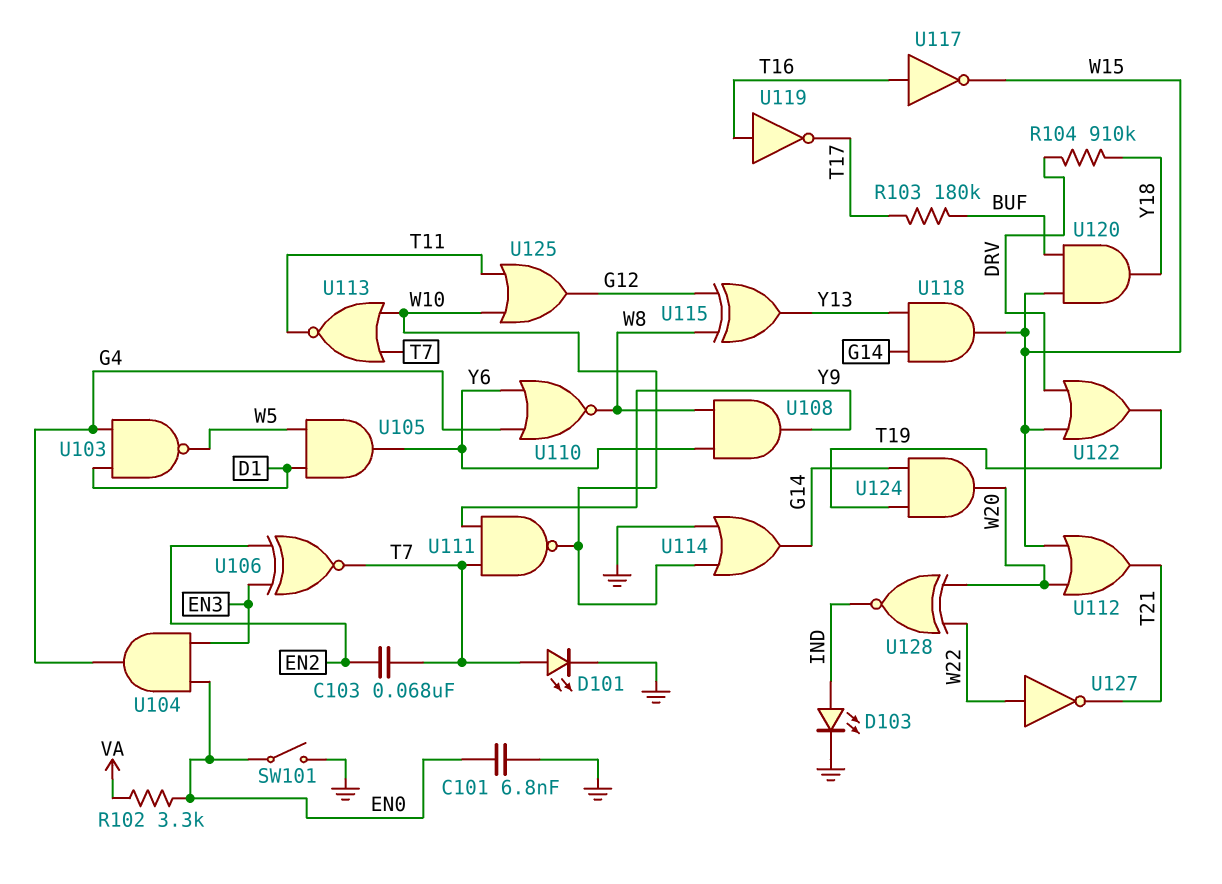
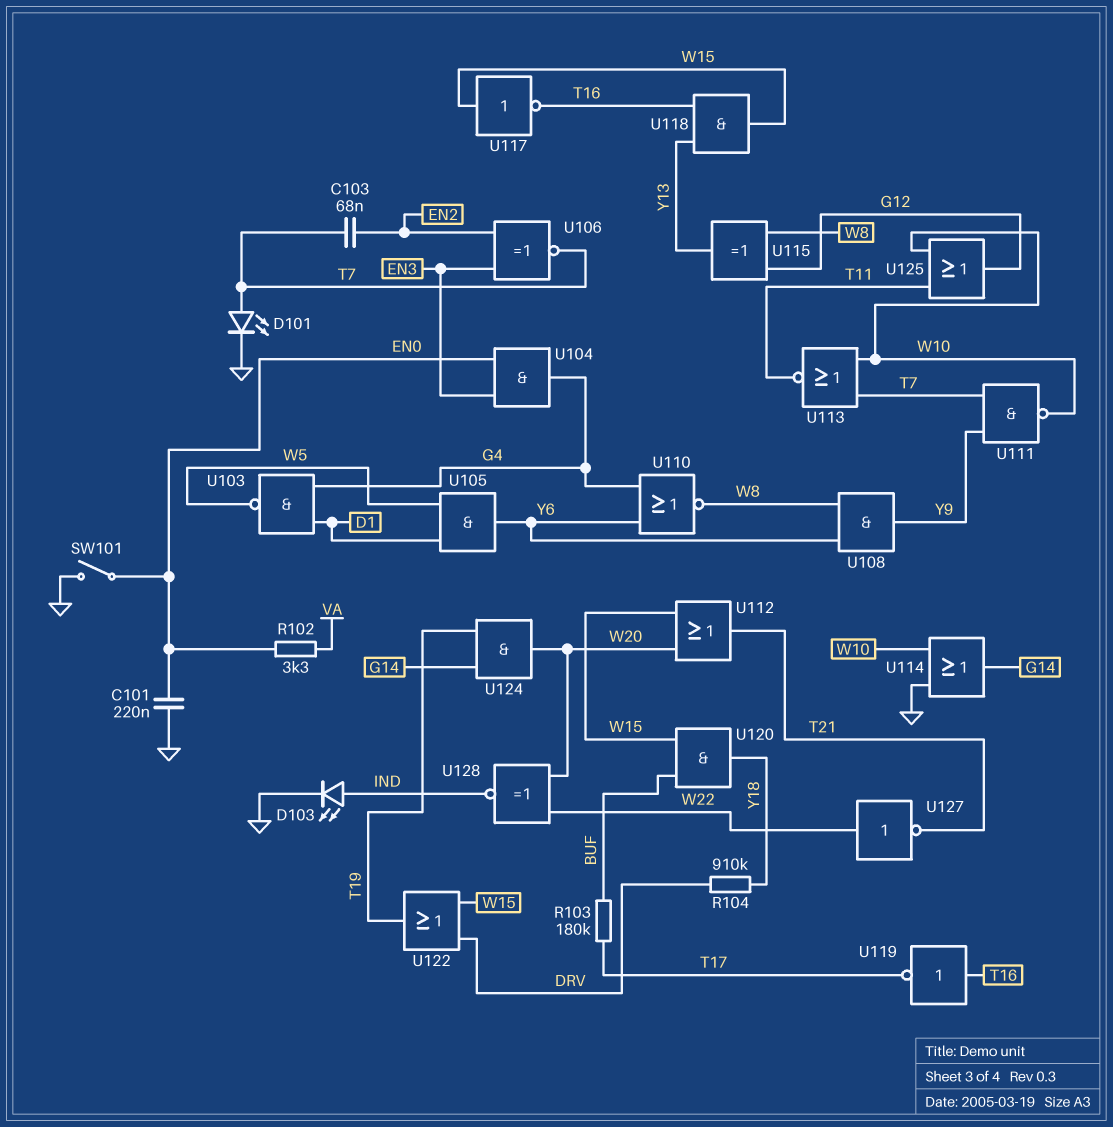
C101: 6.8nF (EN0, GND) -> 220nF (EN0, GND)
U117: NOT (in T16, out W15) -> NOT (in W15, out T16)
U118: AND (in G14, in Y13, out W15) -> AND (in T16, in Y13, out W15)

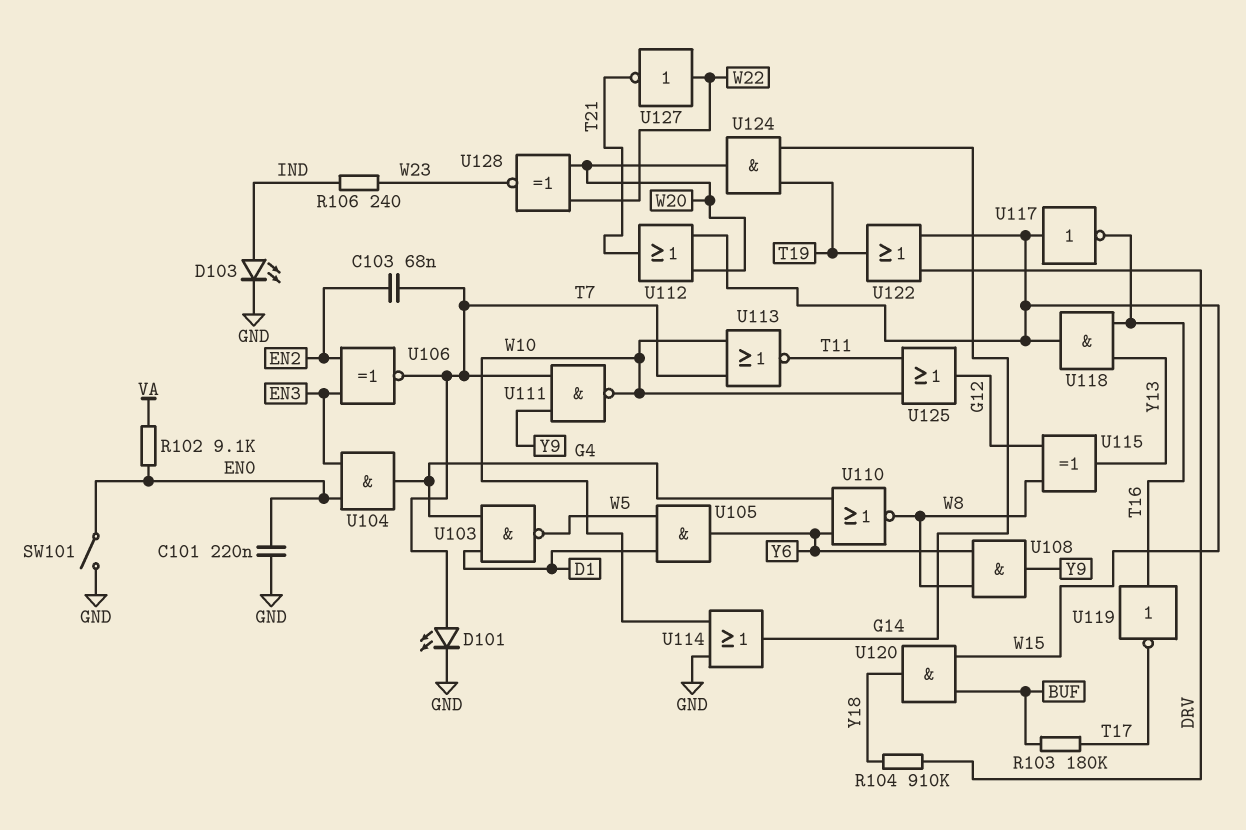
R102: 3.3k (EN0, VA) -> 9.1k (EN0, VA)
R106: none -> 240 (IND, W23)
U128: XNOR (in W20, in W22, out IND) -> XNOR (in W20, in W22, out W23)

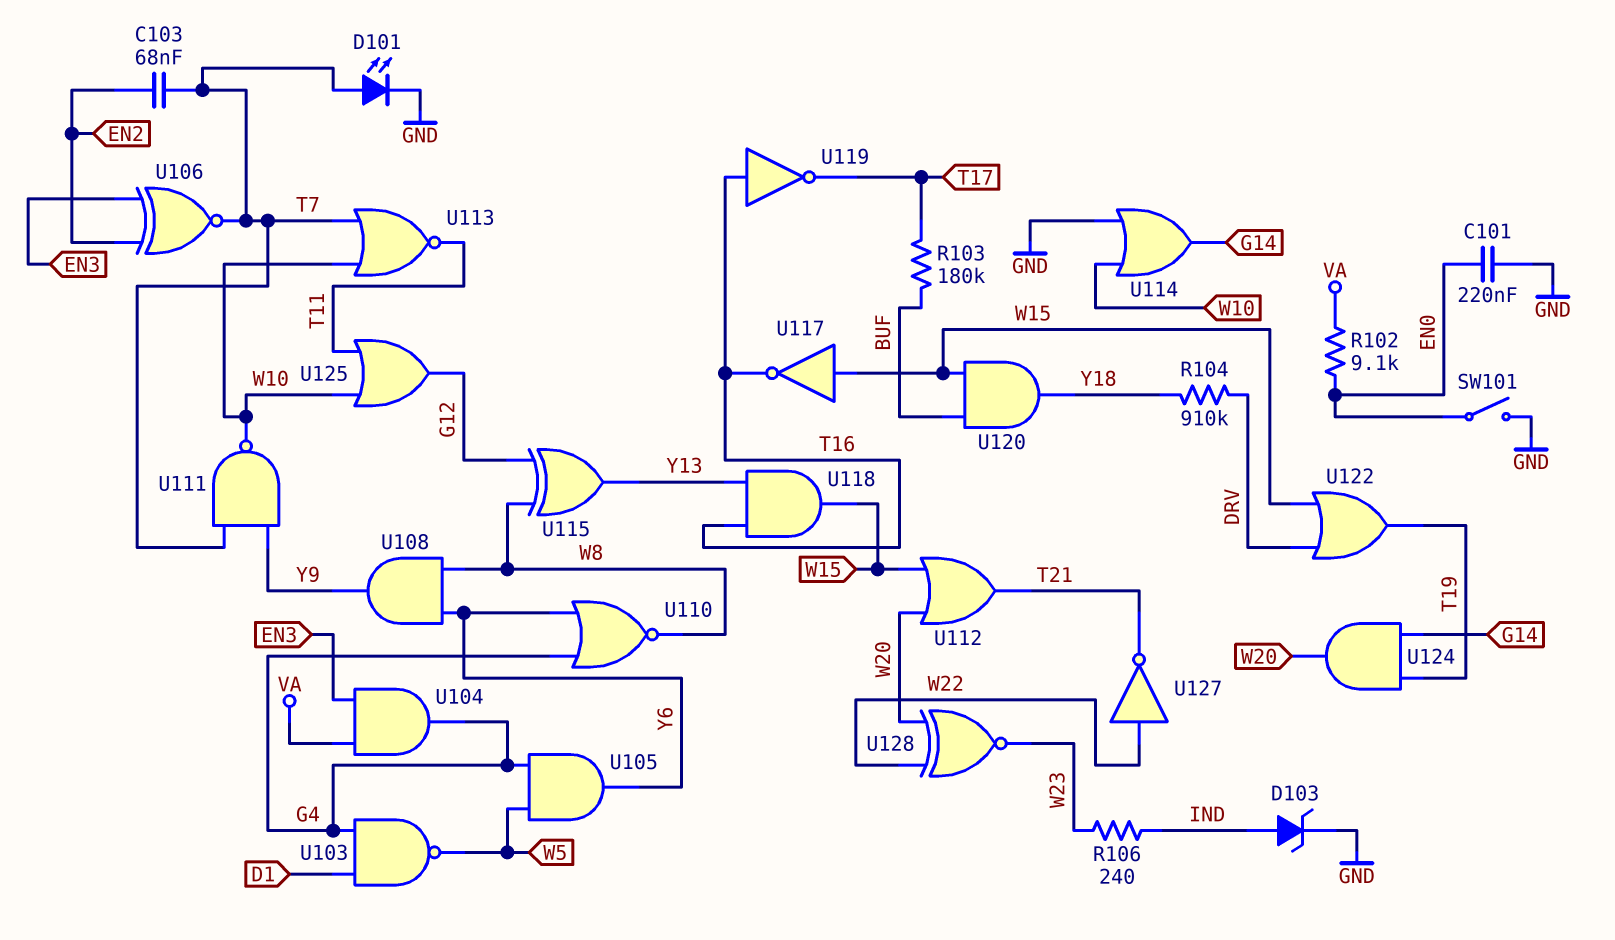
D103: LED (A IND, K GND) -> zener (A IND, K GND)
U104: AND (in EN0, in EN3, out G4) -> AND (in EN3, in VA, out G4)
U105: AND (in D1, in W5, out Y6) -> AND (in G4, in W5, out Y6)

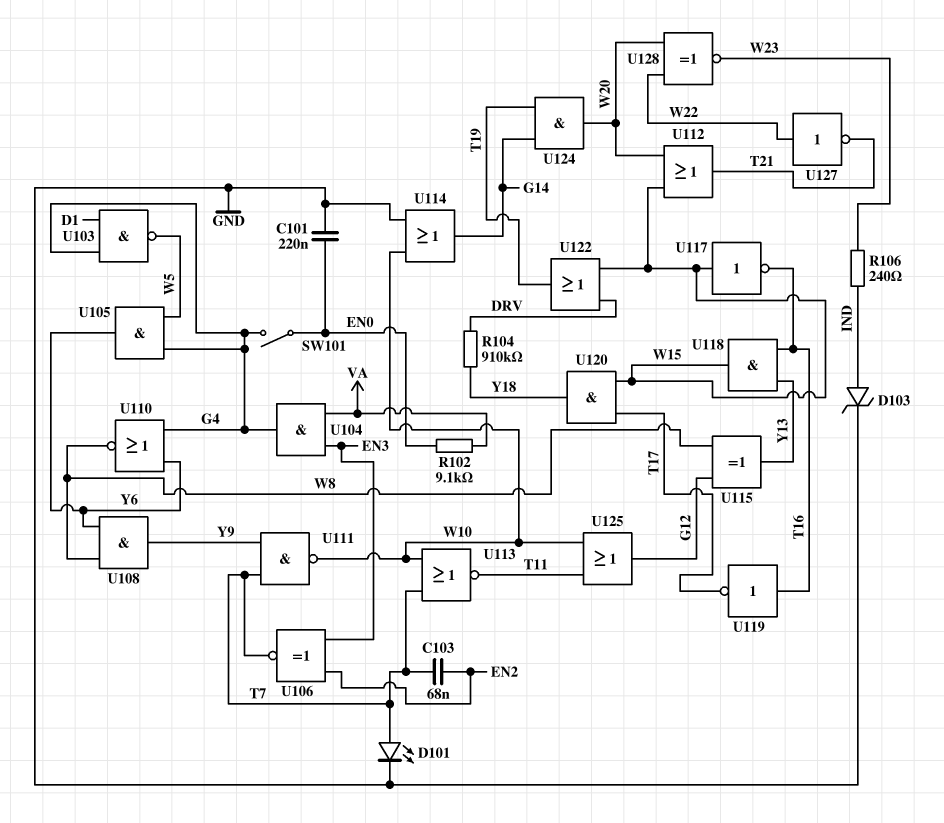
R103: 180k (BUF, T17) -> none
SW101: switch (EN0, GND) -> switch (EN0, G4)
U120: AND (in BUF, in W15, out Y18) -> AND (in T17, in W15, out Y18)

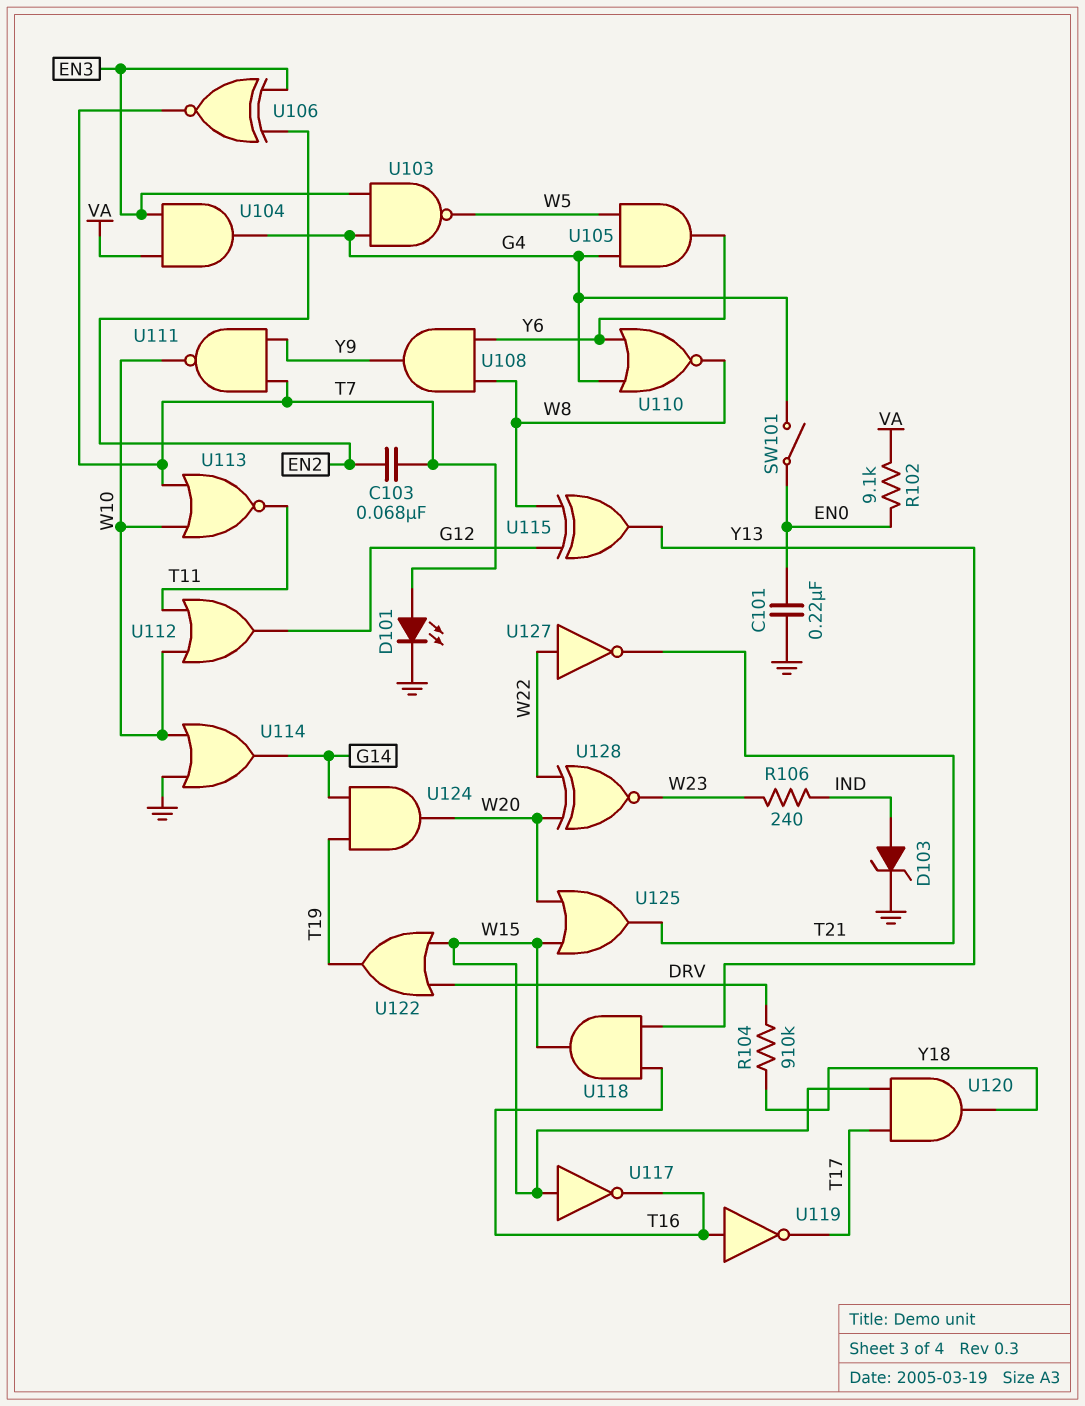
U103: NAND (in D1, in G4, out W5) -> NAND (in EN3, in G4, out W5)
U112: OR (in W15, in W20, out T21) -> OR (in T11, in W10, out G12)
U125: OR (in T11, in W10, out G12) -> OR (in W15, in W20, out T21)

